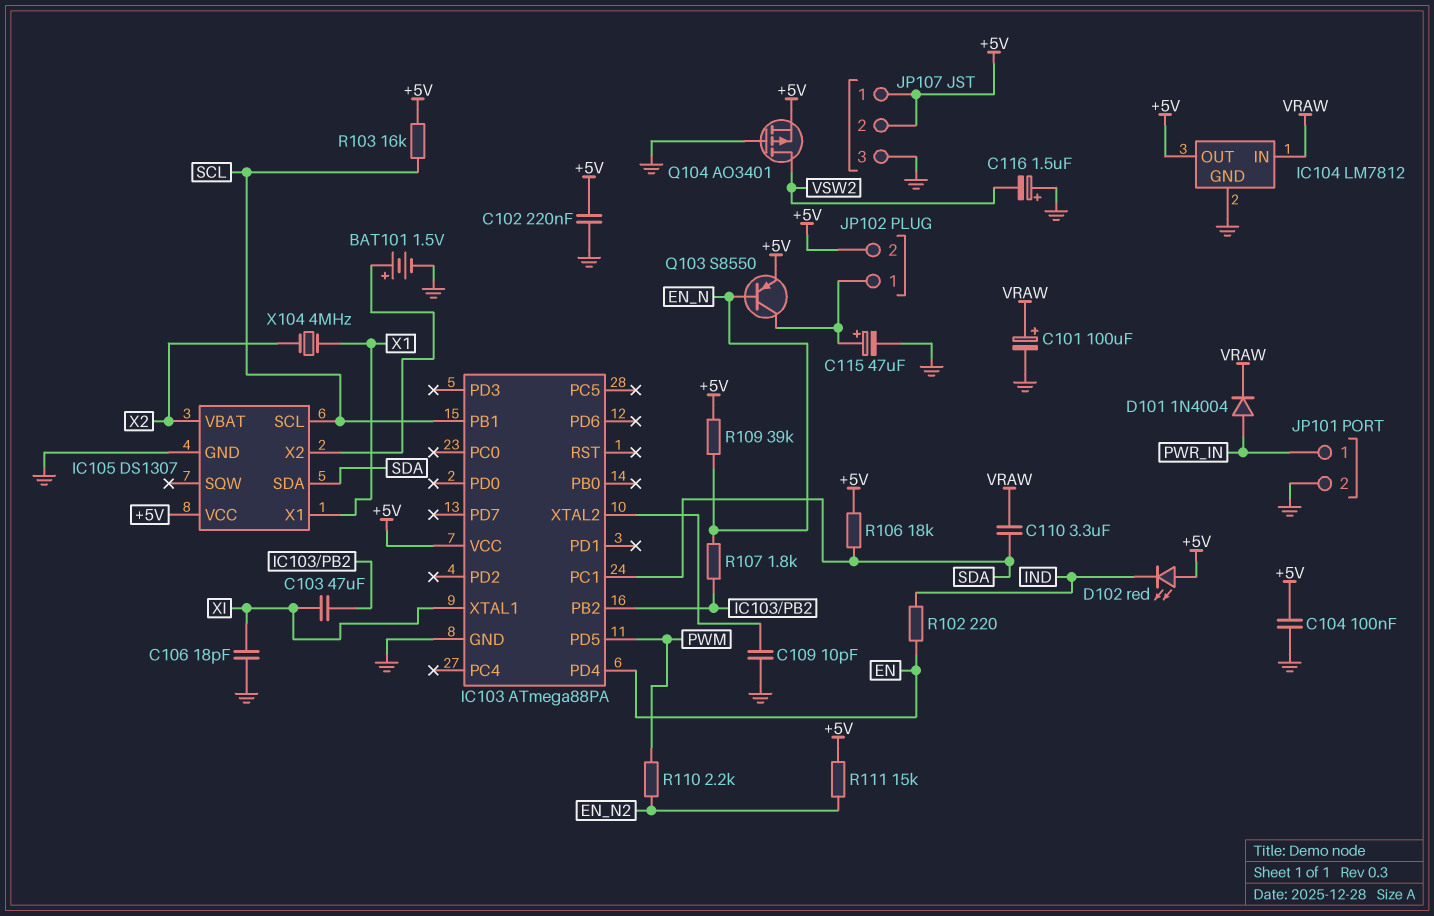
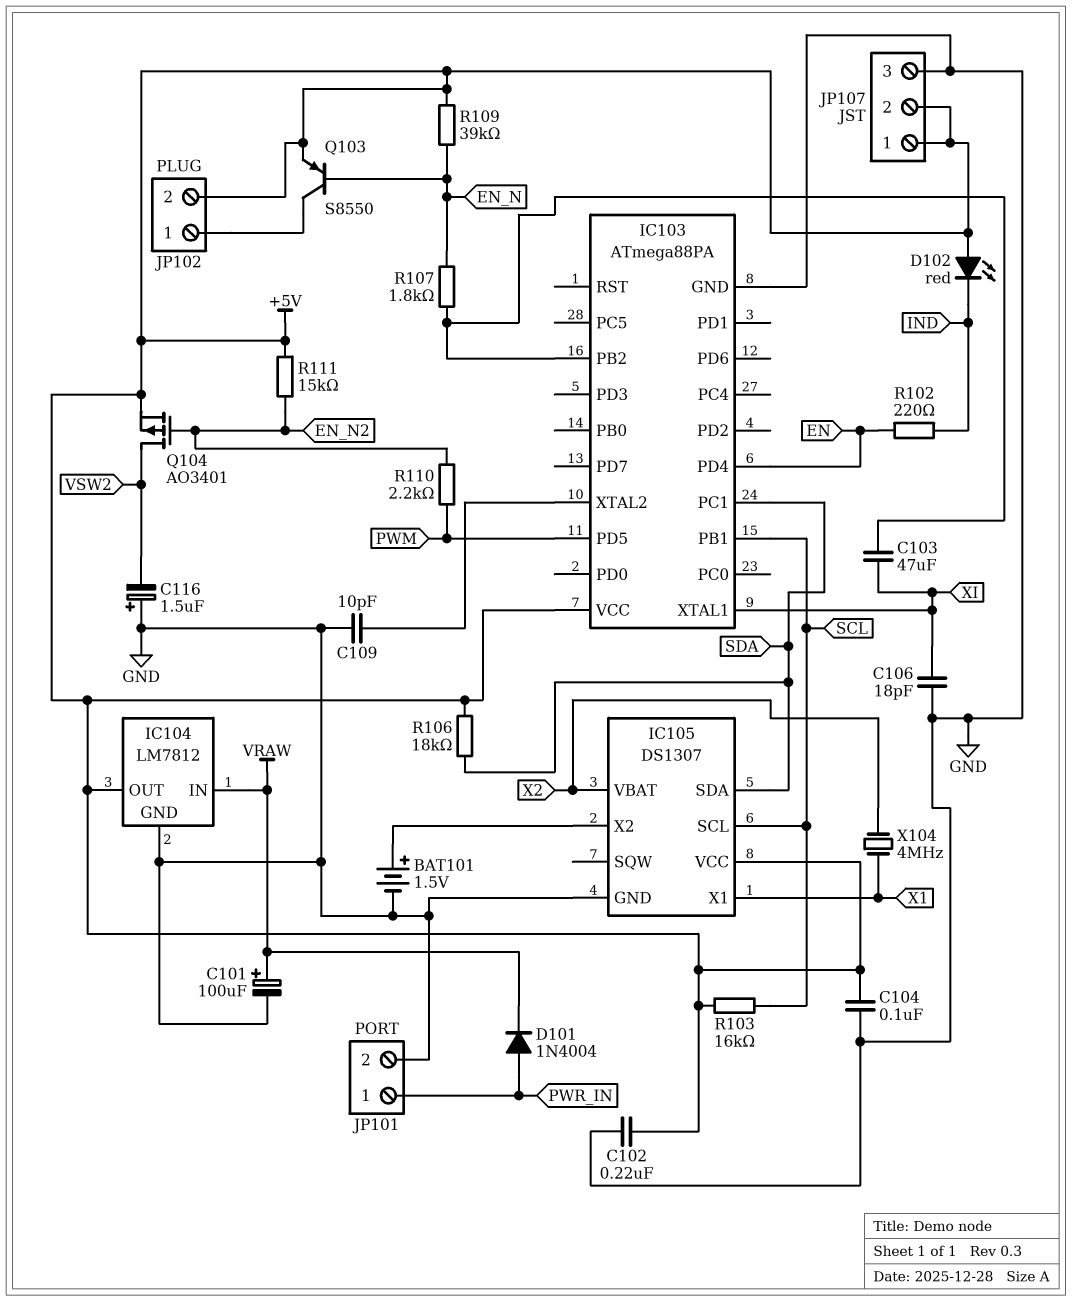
C110: 3.3uF (SDA, VRAW) -> none
C115: 47uF (plus JP102/1, minus GND) -> none
Q104: PMOS AO3401 (G GND, D VSW2, S +5V) -> PMOS AO3401 (G EN_N2, D VSW2, S +5V)

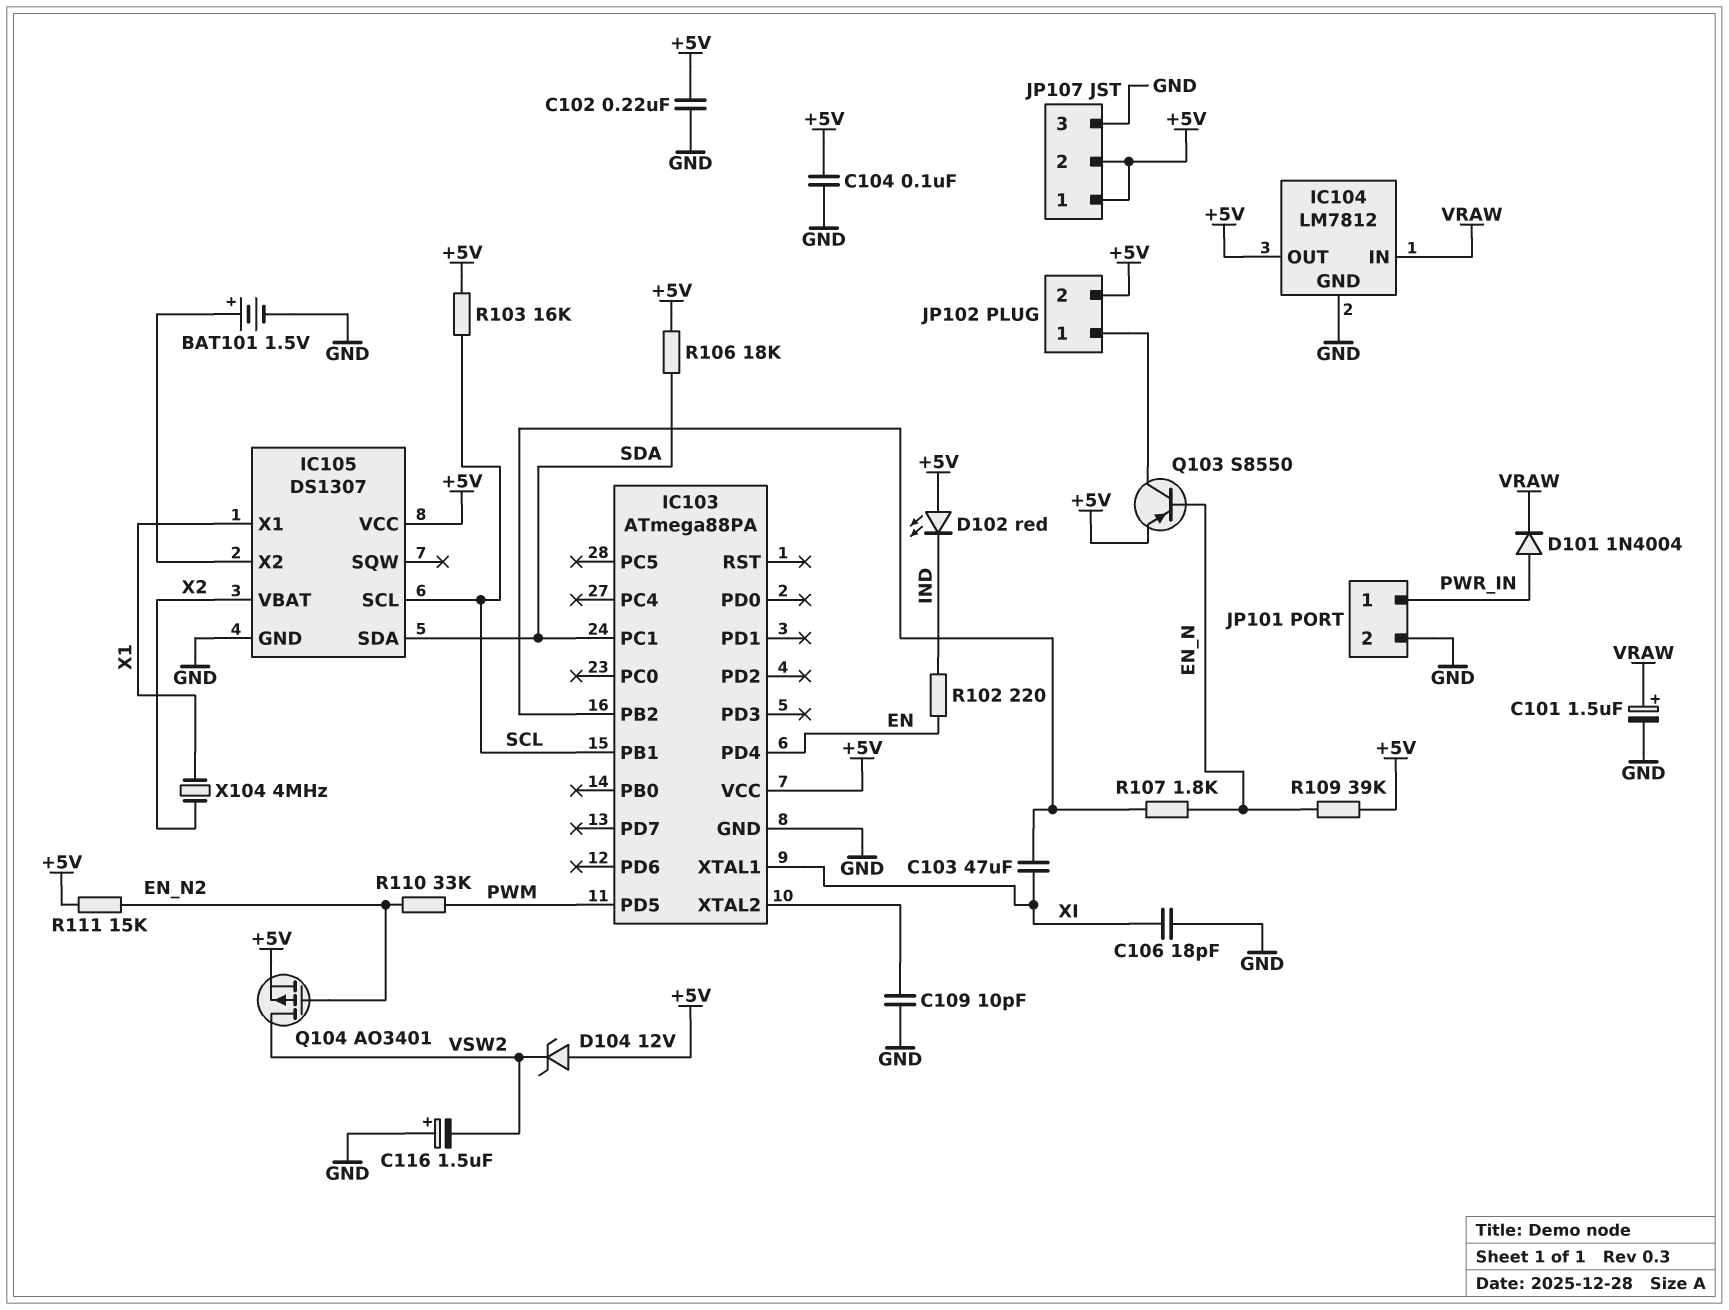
C101: 100uF (plus VRAW, minus GND) -> 1.5uF (plus VRAW, minus GND)
D104: none -> zener 12V (A +5V, K VSW2)
R110: 2.2k (EN_N2, PWM) -> 33k (EN_N2, PWM)

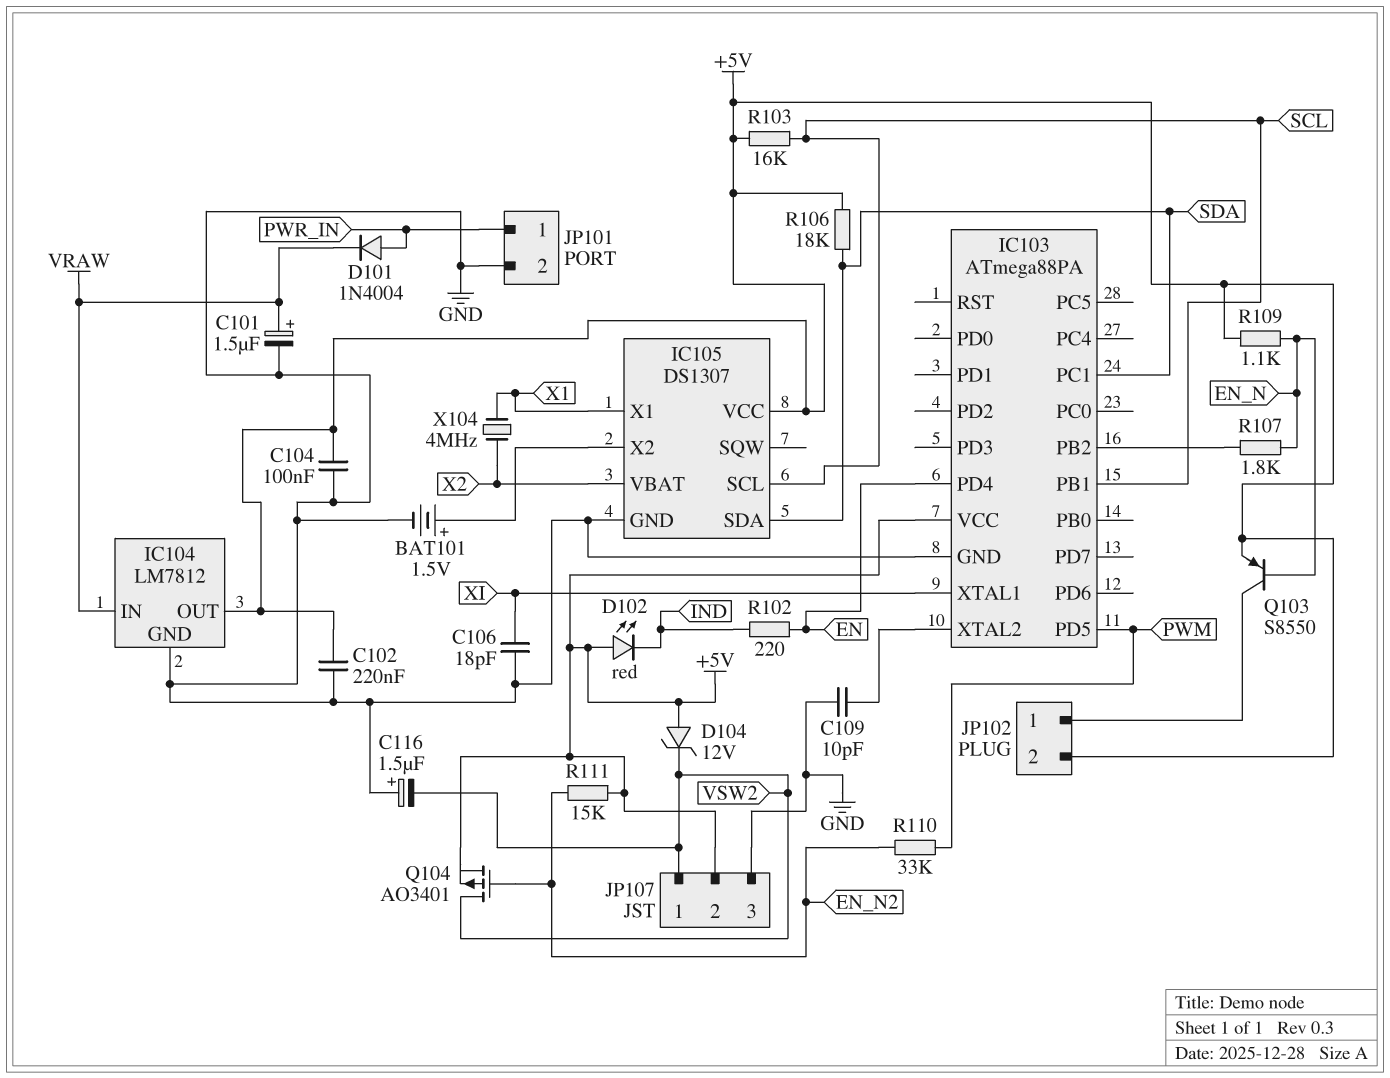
C103: 47uF (IC103/PB2, XI) -> none
JP107 pin 1: +5V -> VSW2
R109: 39k (+5V, EN_N) -> 1.1k (+5V, EN_N)

